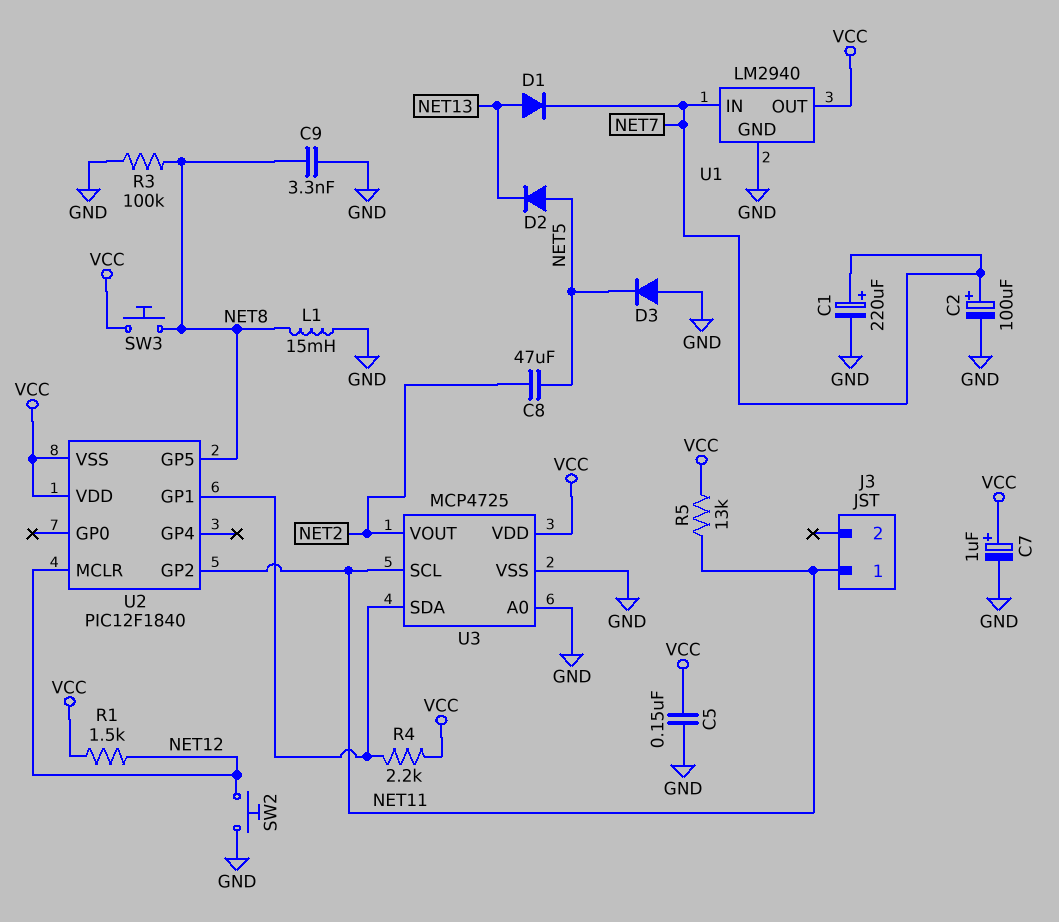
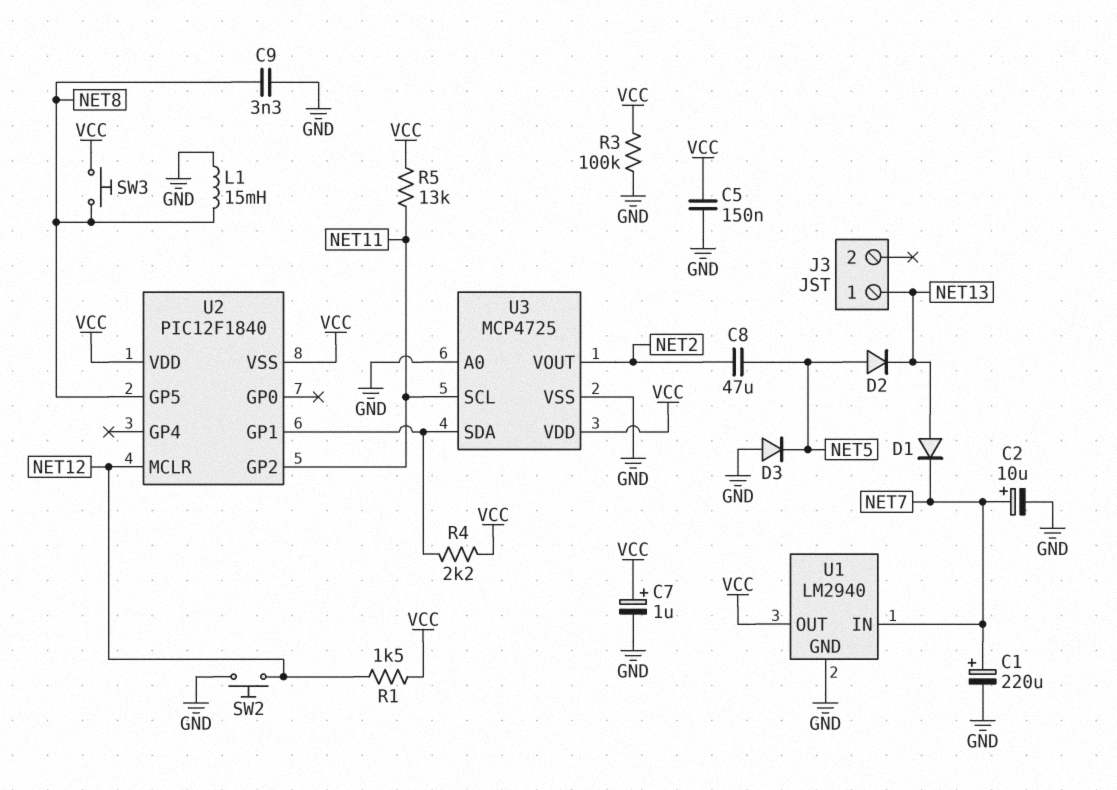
C2: 100uF (plus NET7, minus GND) -> 10uF (plus NET7, minus GND)
J3 pin 1: NET11 -> NET13
R3: 100k (GND, NET8) -> 100k (GND, VCC)

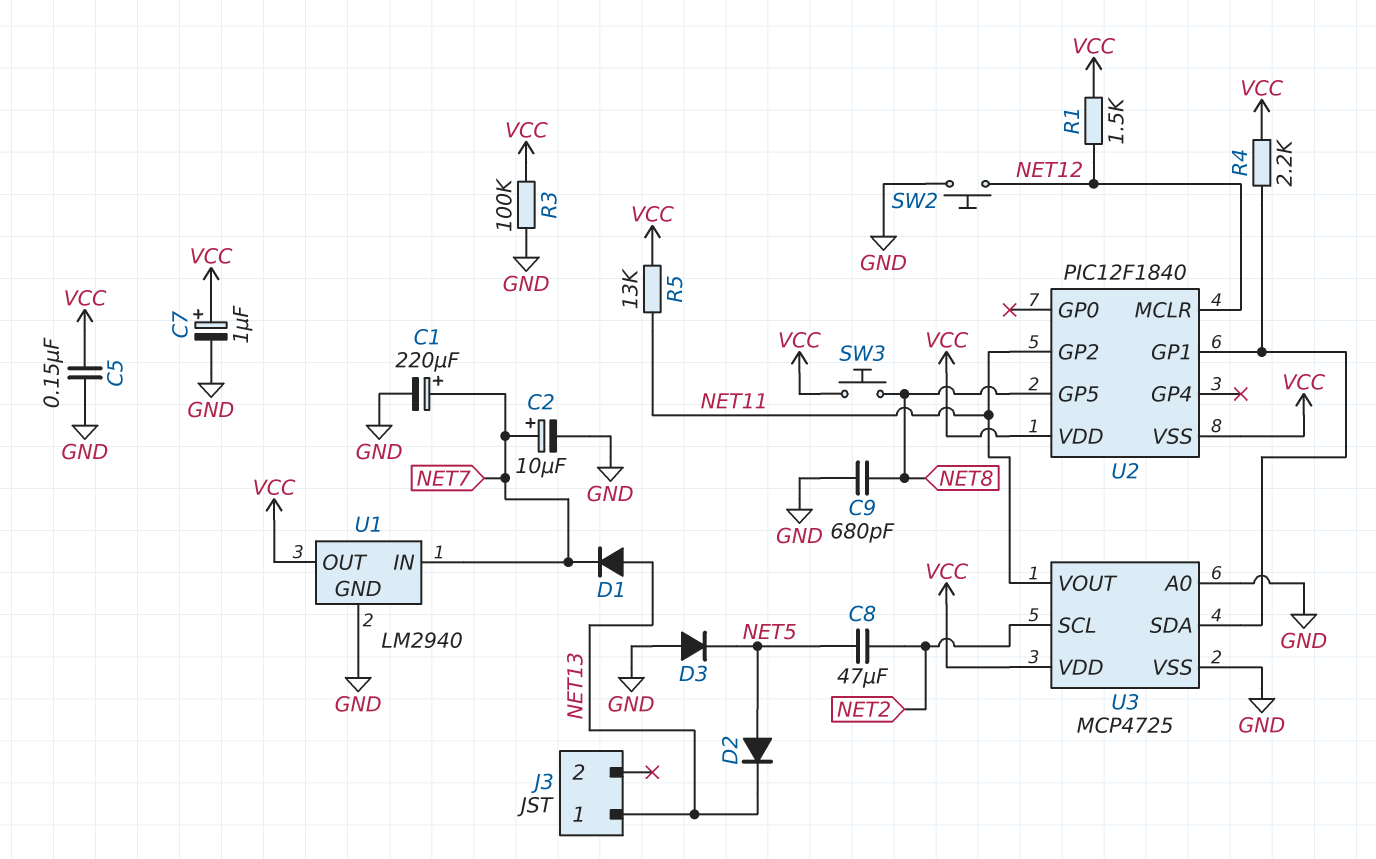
C9: 3.3nF (GND, NET8) -> 680pF (GND, NET8)
L1: 15mH (GND, NET8) -> none
U3 pin SCL: NET11 -> NET2
U3 pin VOUT: NET2 -> NET11

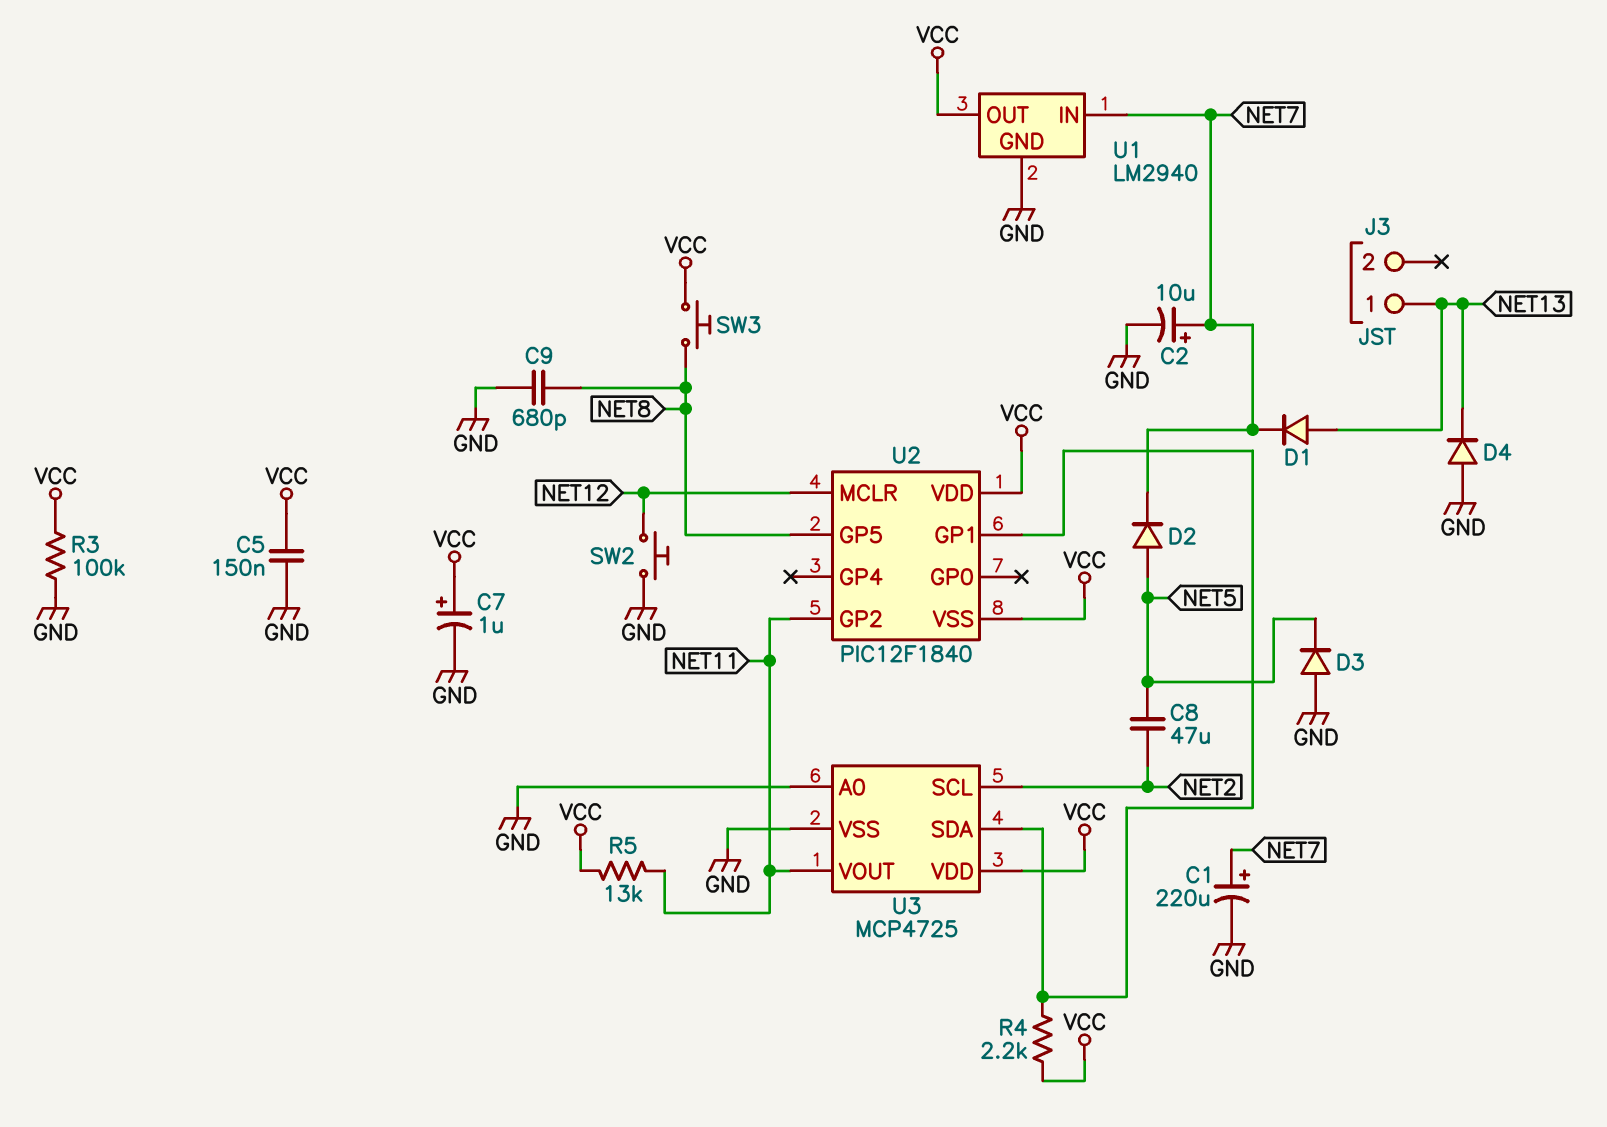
D2: diode (A NET5, K NET13) -> diode (A NET5, K NET7)
D4: none -> diode (A GND, K NET13)
R1: 1.5k (NET12, VCC) -> none

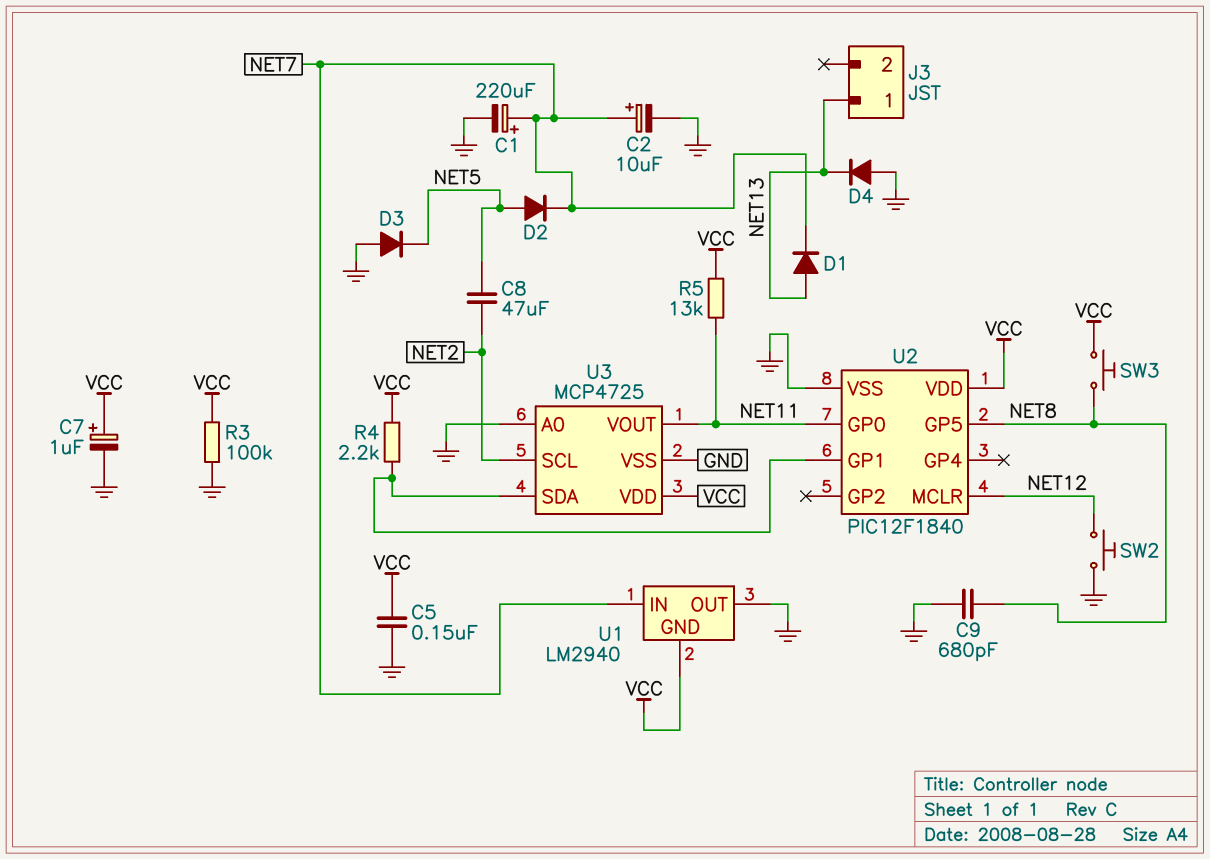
U1 pin GND: GND -> VCC
U1 pin OUT: VCC -> GND
U2 pin GP0: none -> NET11
U2 pin GP2: NET11 -> none
U2 pin VSS: VCC -> GND

